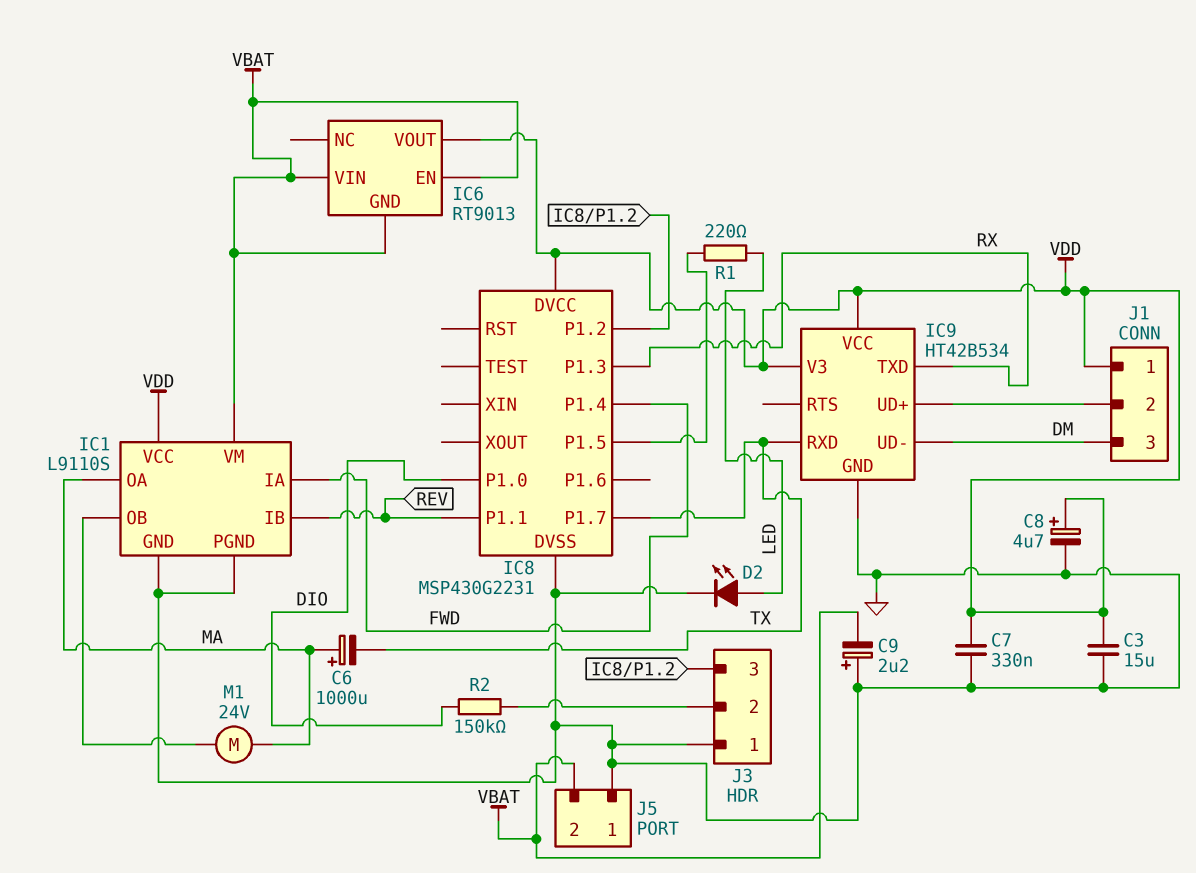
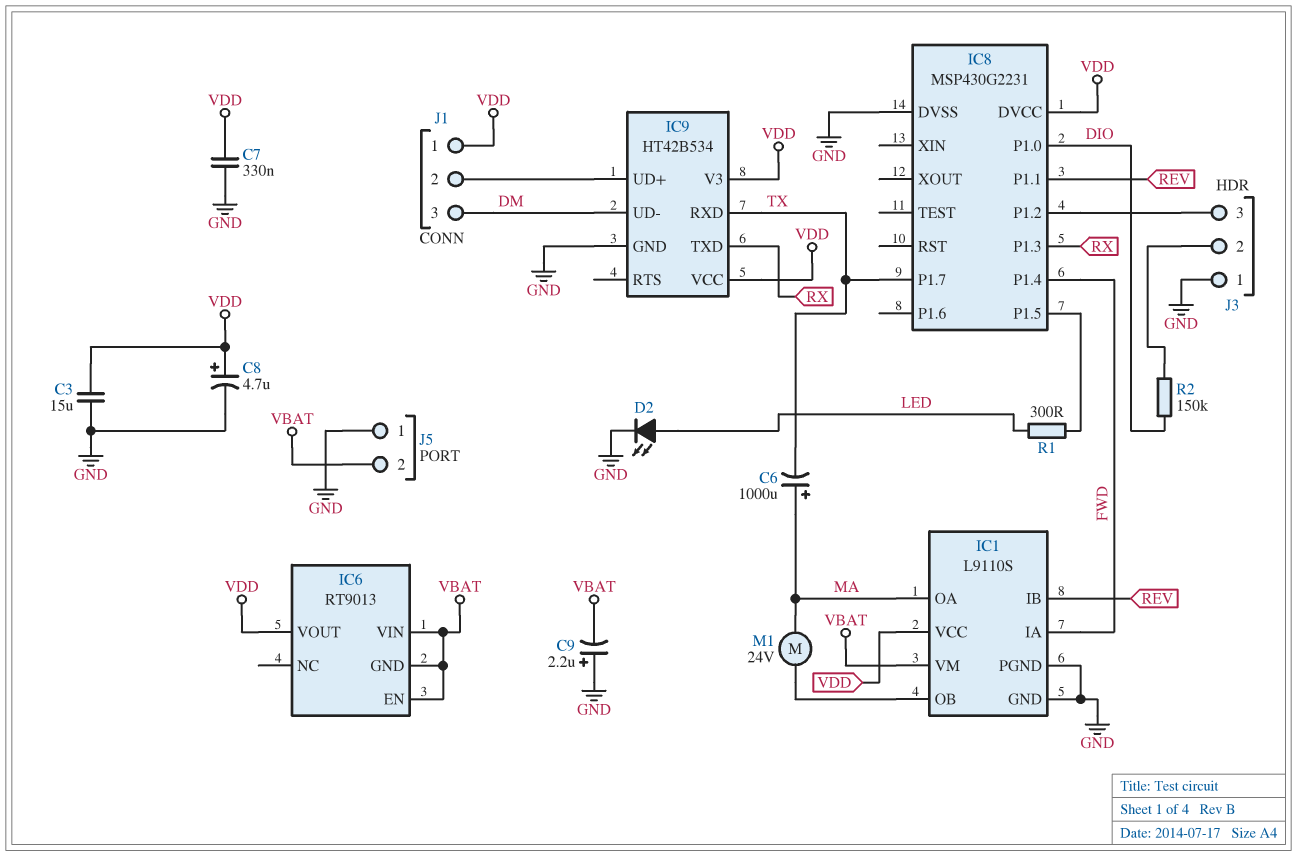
R1: 220 (IC8/P1.5, LED) -> 300 (IC8/P1.5, LED)

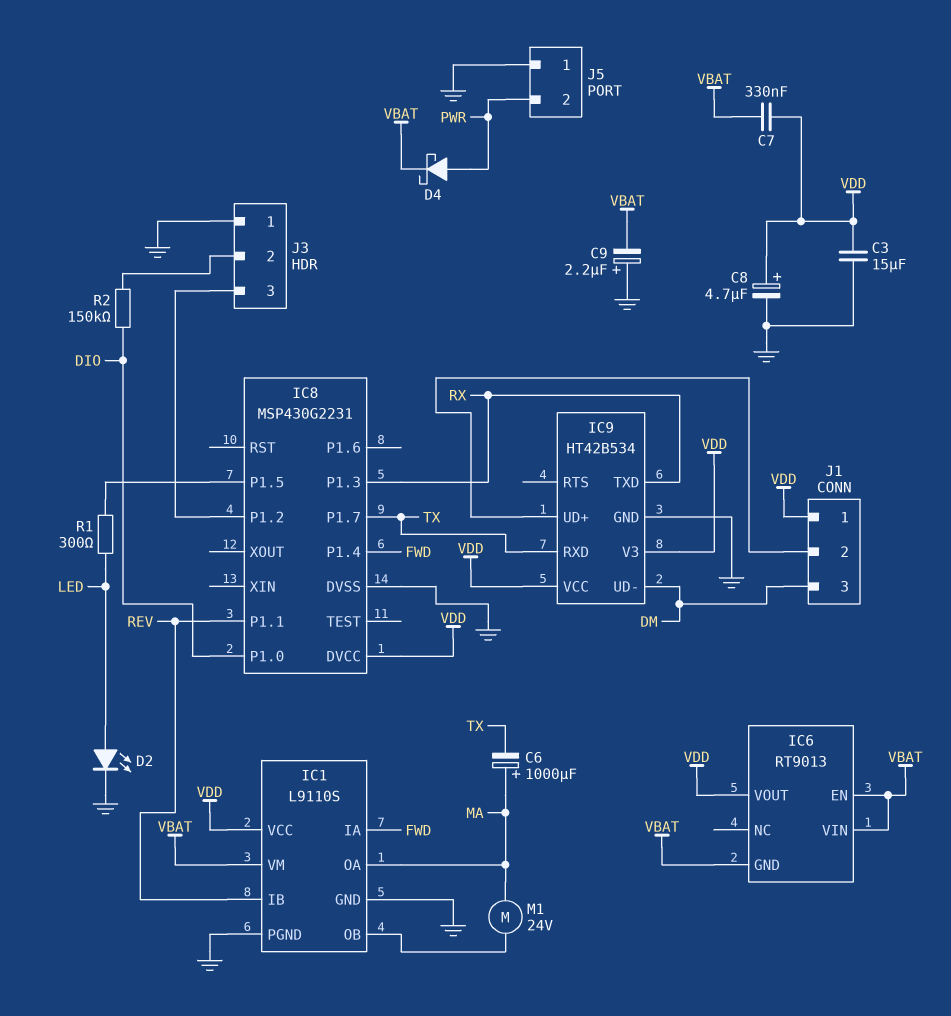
C7: 330nF (GND, VDD) -> 330nF (VBAT, VDD)
D4: none -> schottky (A PWR, K VBAT)
J5 pin 2: VBAT -> PWR

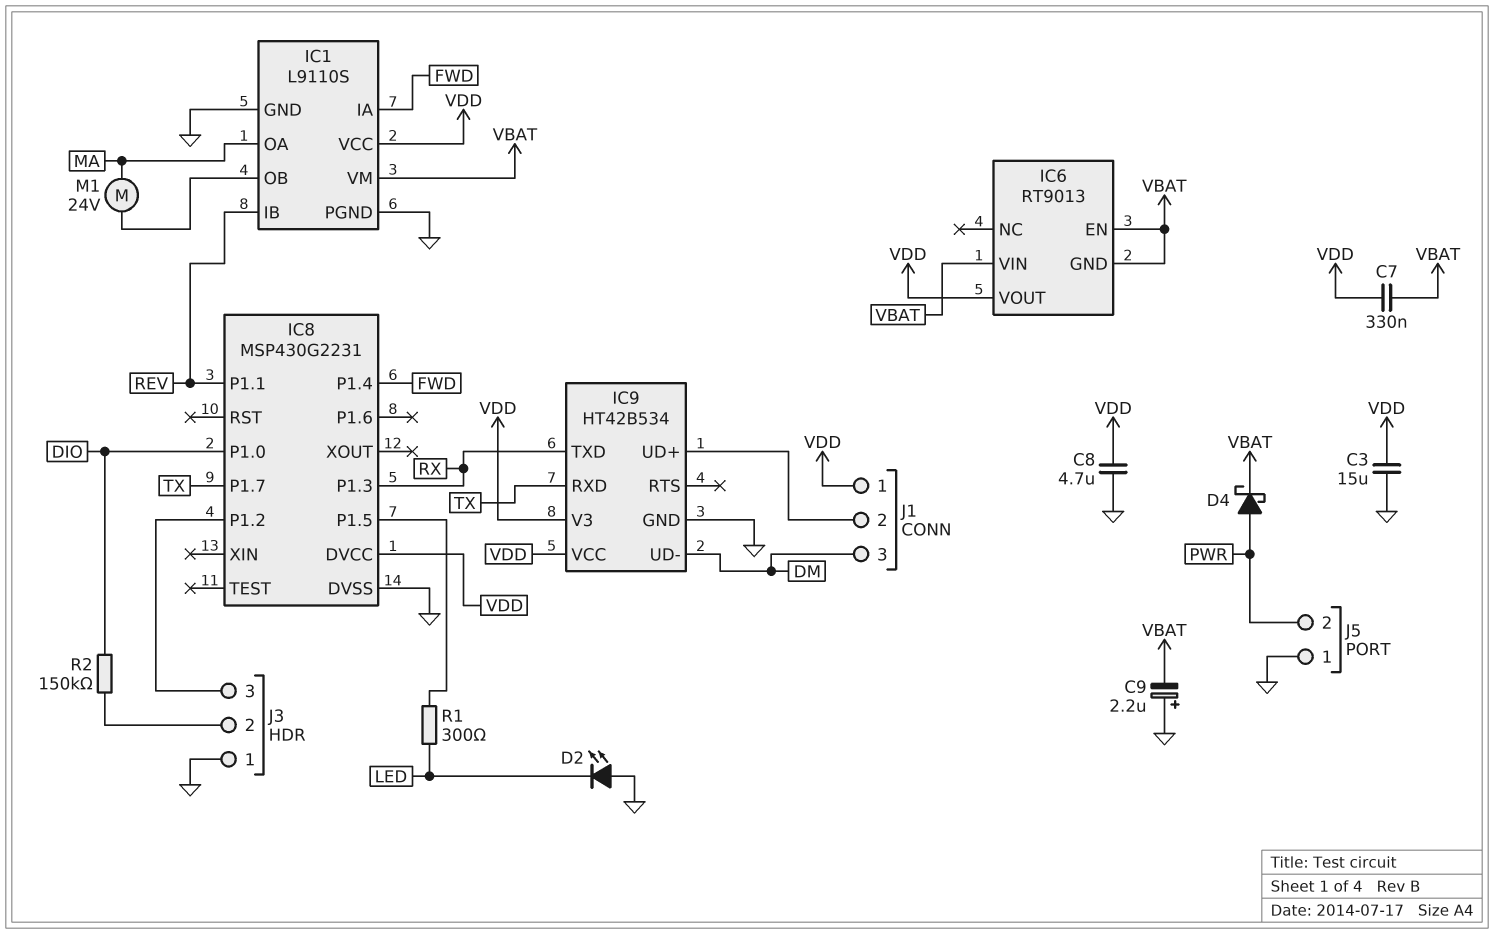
C6: 1000uF (plus MA, minus TX) -> none
C8: 4.7uF (plus VDD, minus GND) -> 4.7uF (GND, VDD)
D2: LED (A LED, K GND) -> LED (A GND, K LED)

